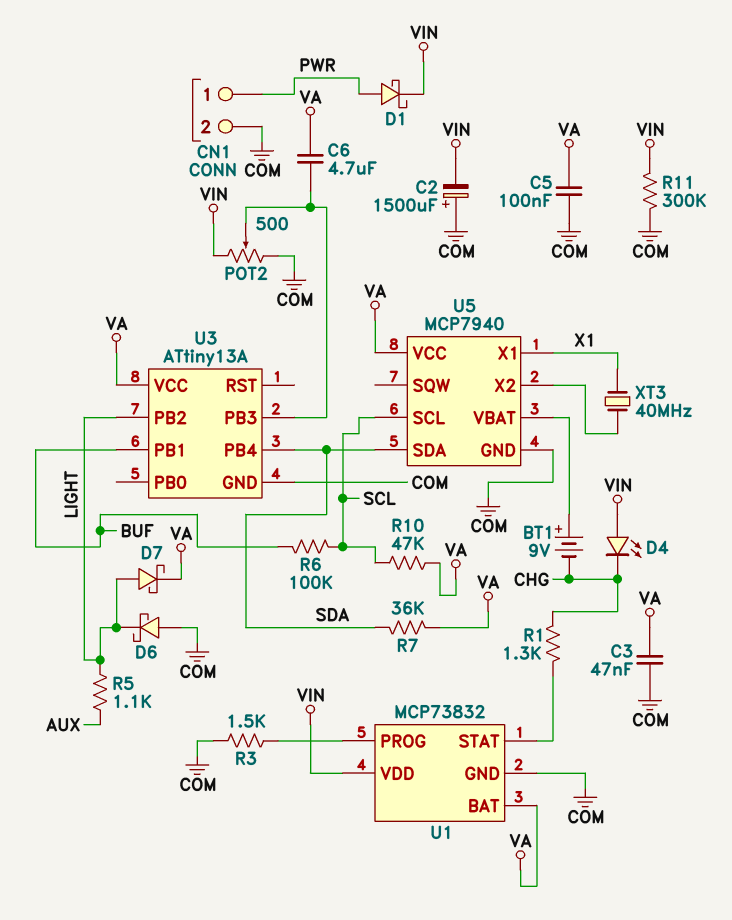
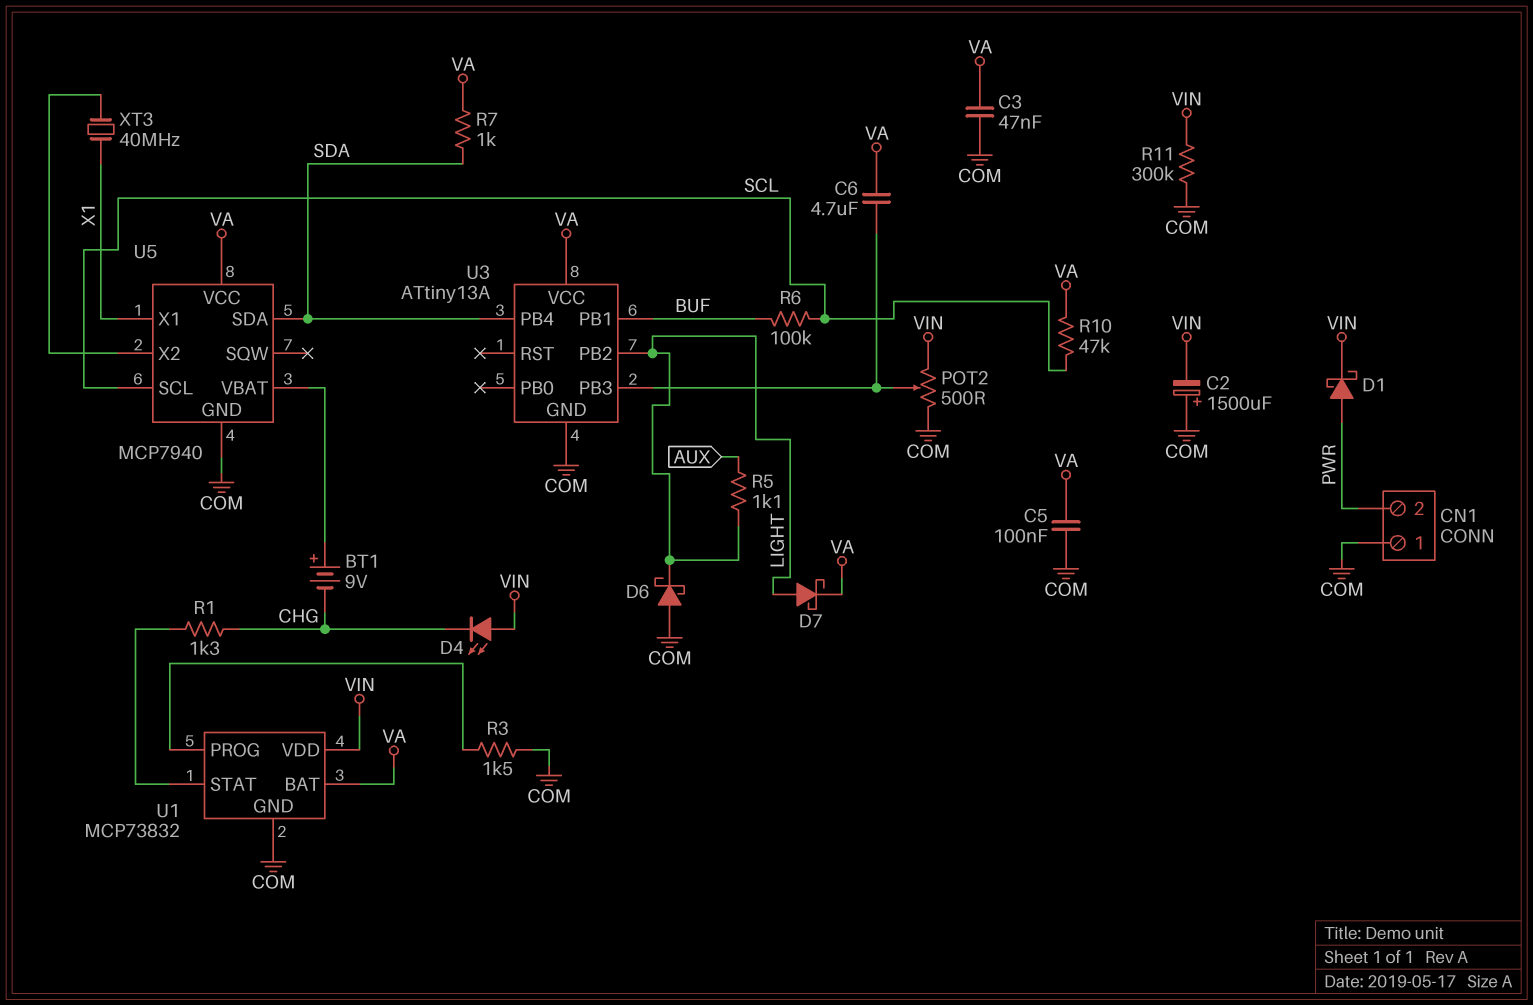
CN1 pin 1: PWR -> COM
CN1 pin 2: COM -> PWR
R7: 36k (SDA, VA) -> 1k (SDA, VA)

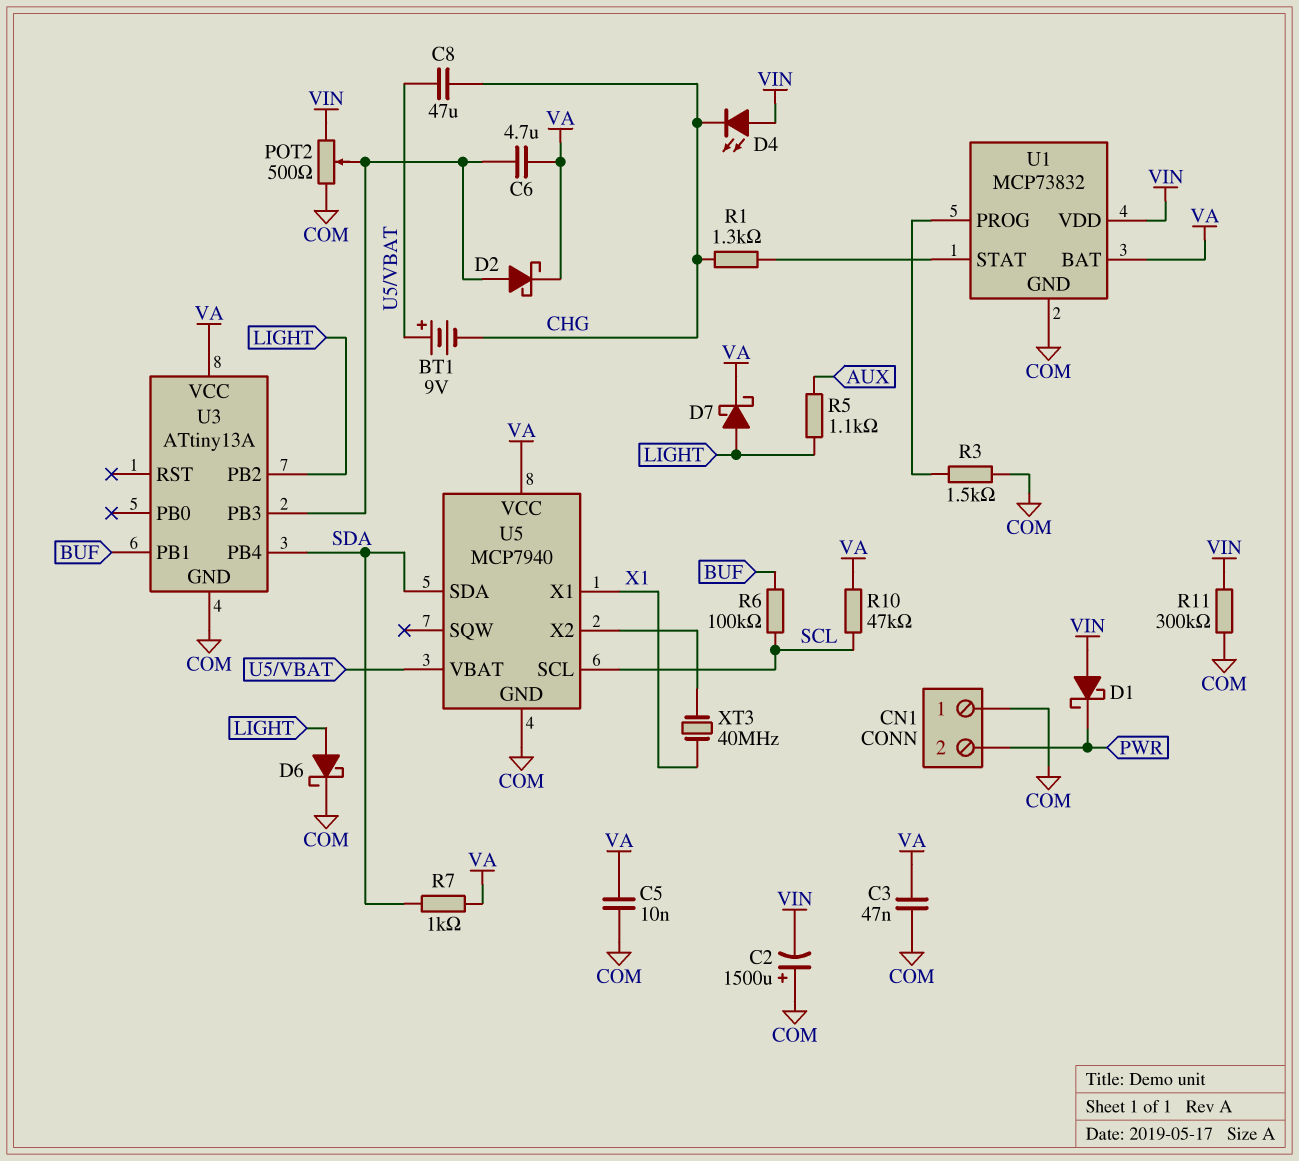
C5: 100nF (COM, VA) -> 10nF (COM, VA)
C8: none -> 47uF (CHG, U5/VBAT)
D1: schottky (A PWR, K VIN) -> schottky (A VIN, K PWR)
D2: none -> schottky (A U3/PB3, K VA)
D6: schottky (A COM, K LIGHT) -> schottky (A LIGHT, K COM)

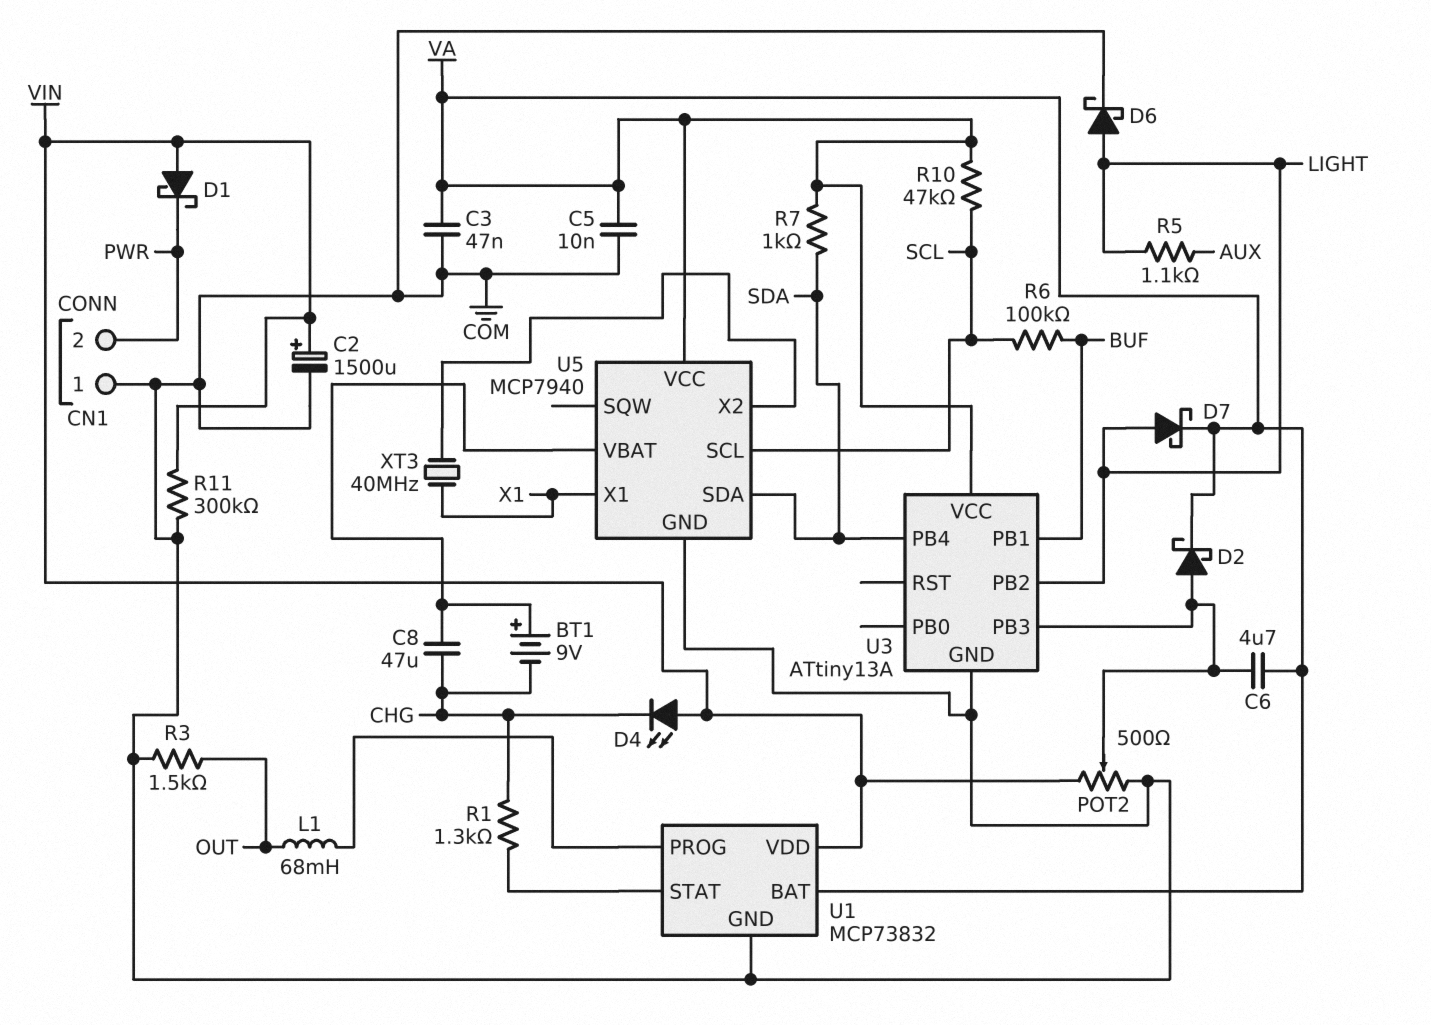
C2: 1500uF (plus COM, minus VIN) -> 1500uF (plus VIN, minus COM)
L1: none -> 68mH (OUT, U1/PROG)
R3: 1.5k (COM, U1/PROG) -> 1.5k (COM, OUT)

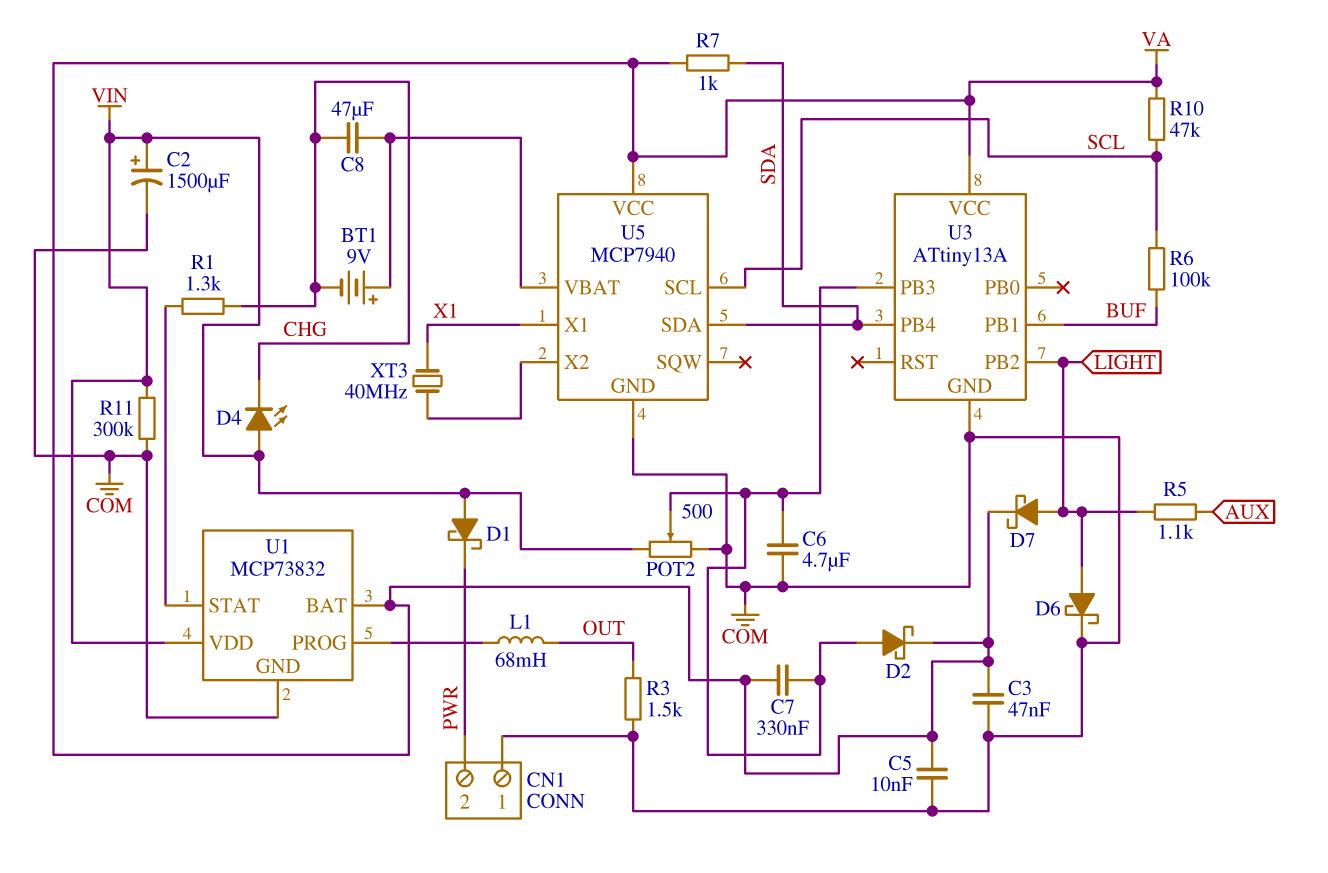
C6: 4.7uF (U3/PB3, VA) -> 4.7uF (COM, U3/PB3)
C7: none -> 330nF (U3/PB3, VA)

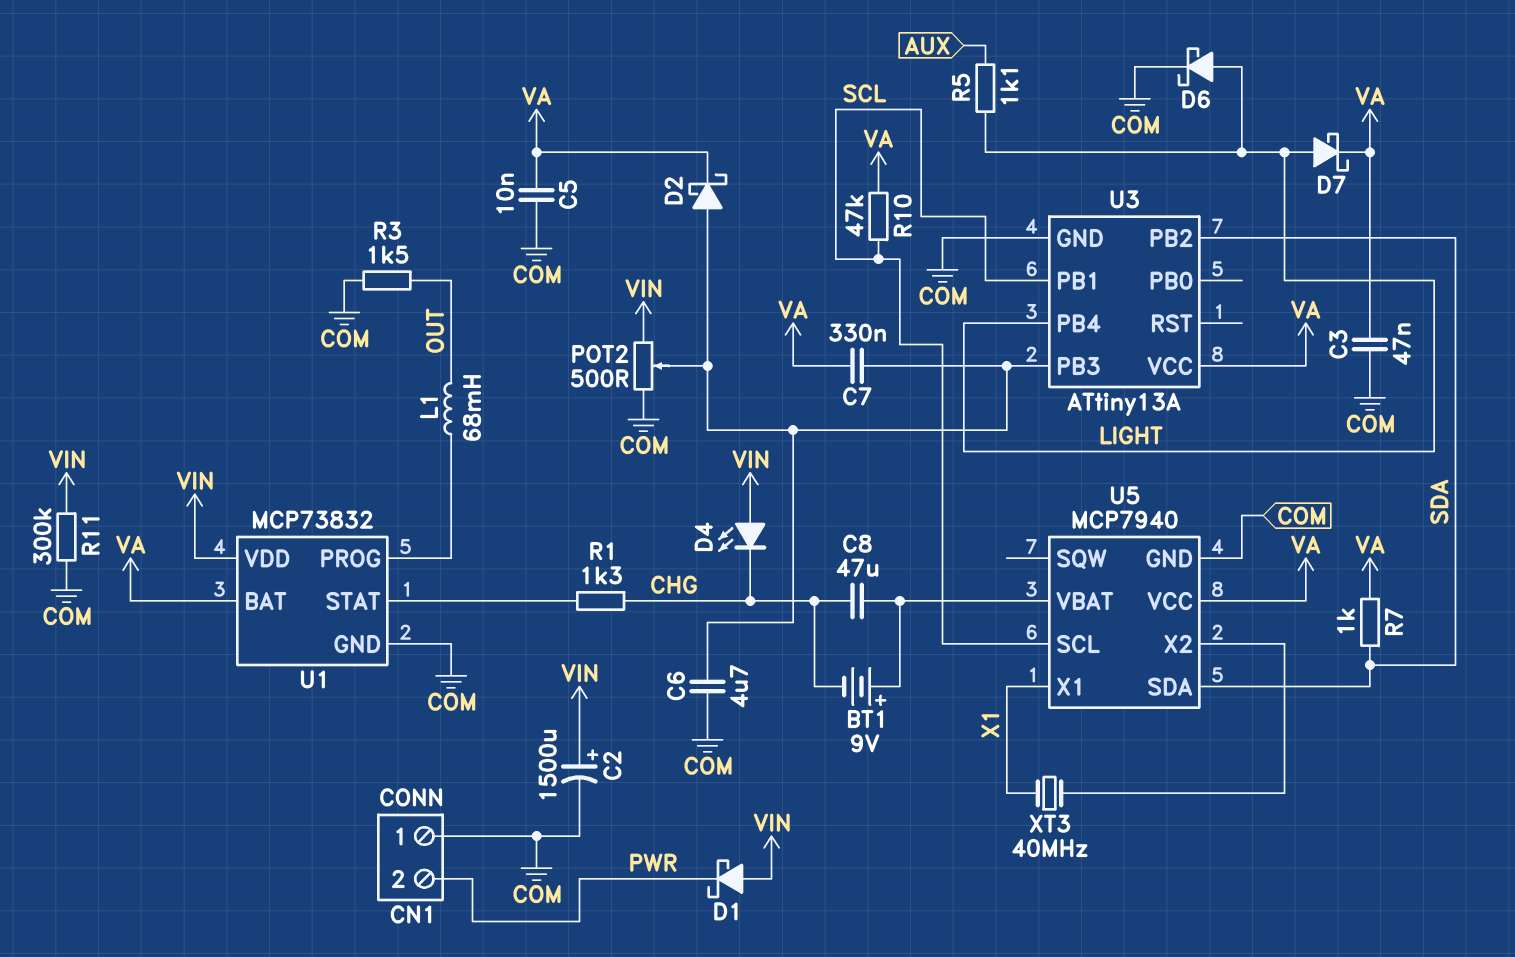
R6: 100k (BUF, SCL) -> none
U3 pin PB1: BUF -> SCL
U3 pin PB2: LIGHT -> SDA
U3 pin PB4: SDA -> LIGHT

